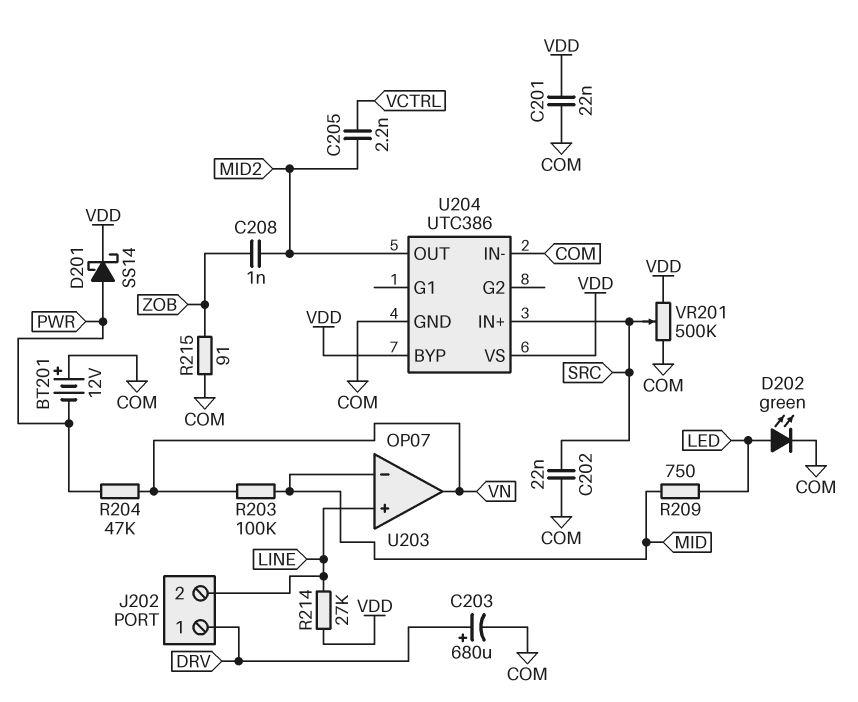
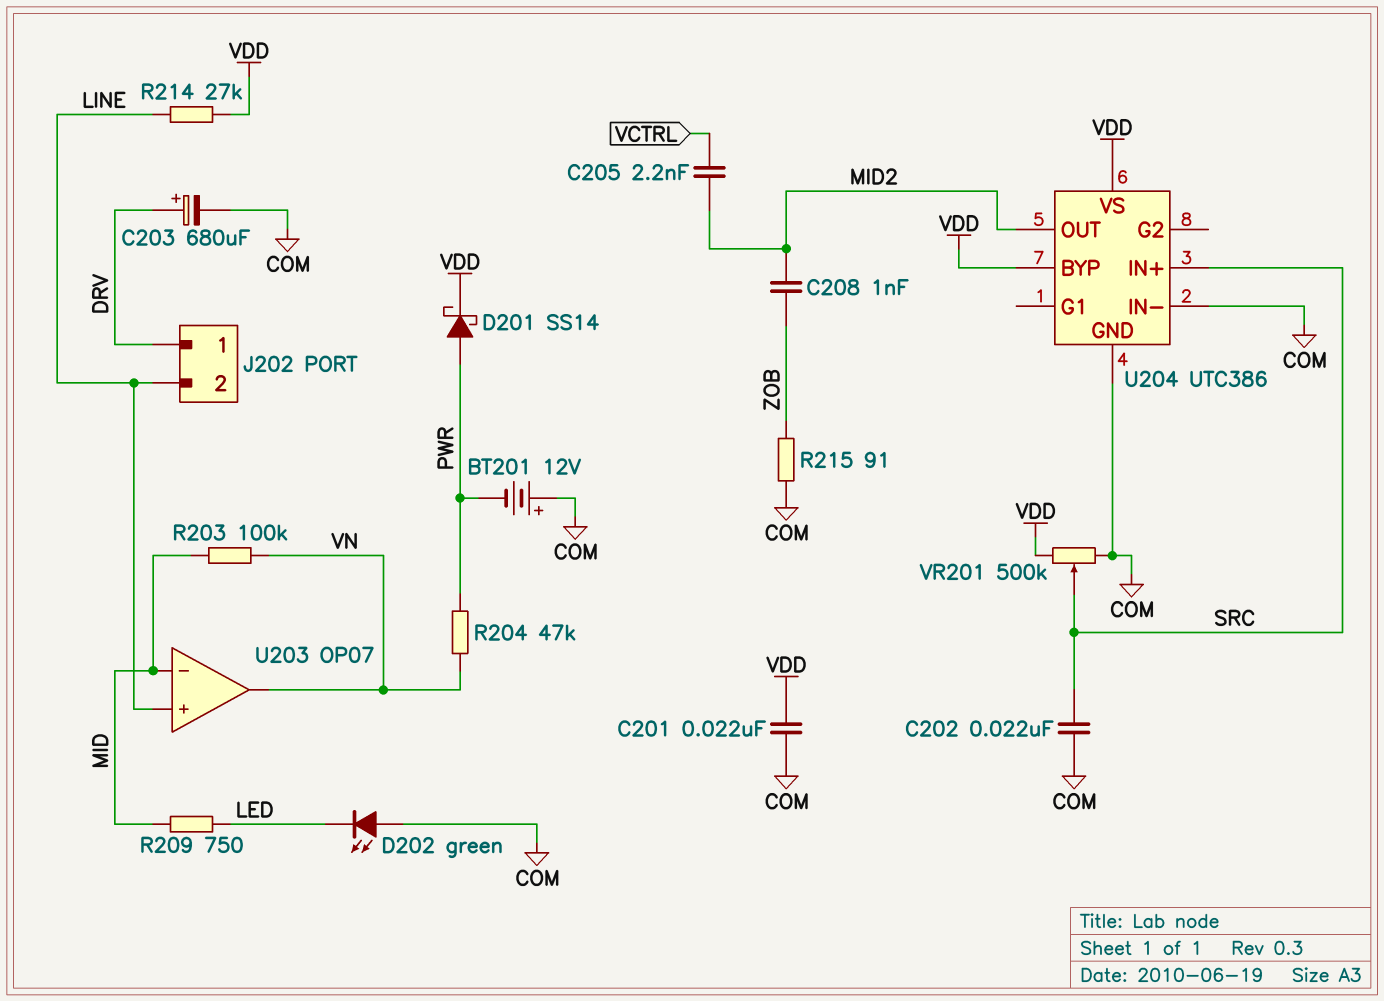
D202: LED green (A LED, K COM) -> LED green (A COM, K LED)

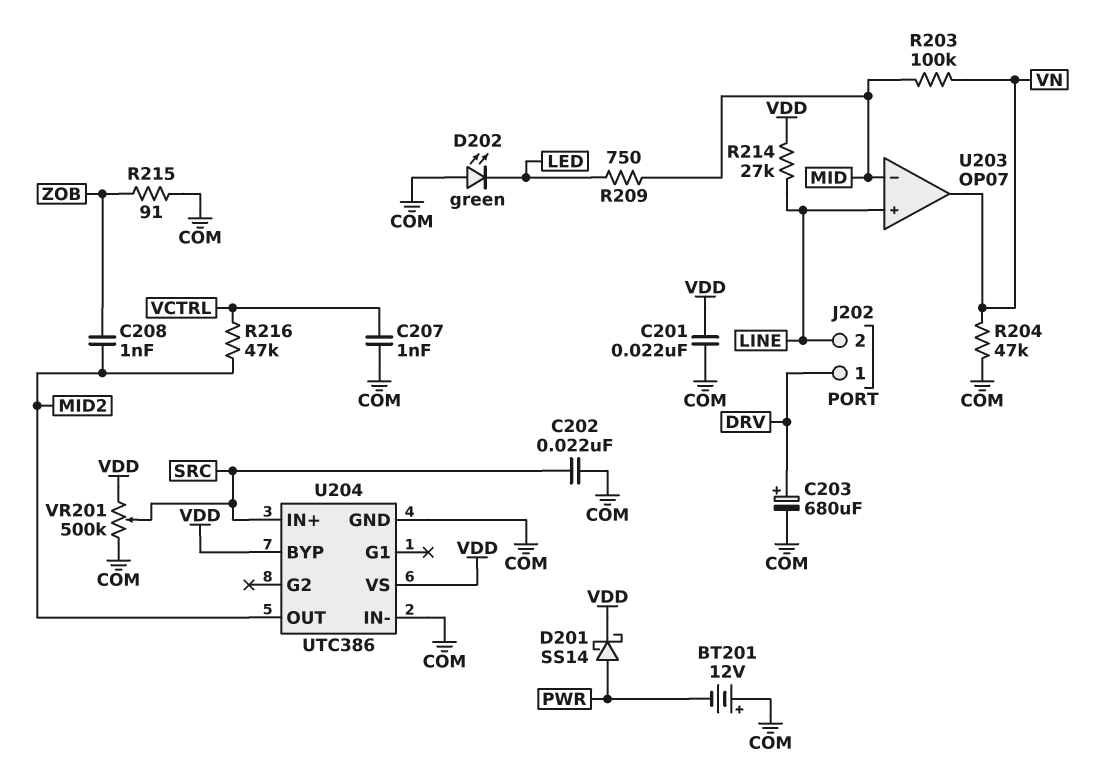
C205: 2.2nF (MID2, VCTRL) -> none
C207: none -> 1nF (COM, VCTRL)
R204: 47k (PWR, VN) -> 47k (COM, VN)
R216: none -> 47k (MID2, VCTRL)

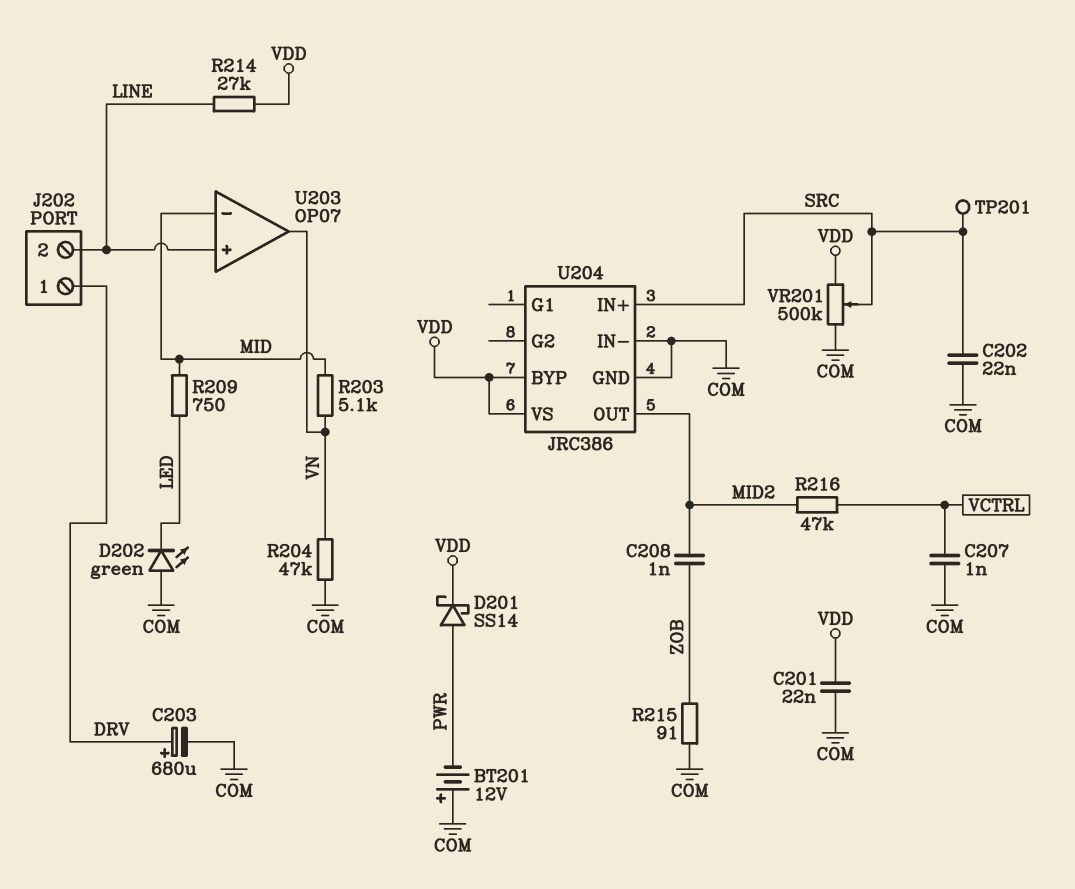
R203: 100k (MID, VN) -> 5.1k (MID, VN)
TP201: none -> test point (SRC)
U204: UTC386 -> JRC386

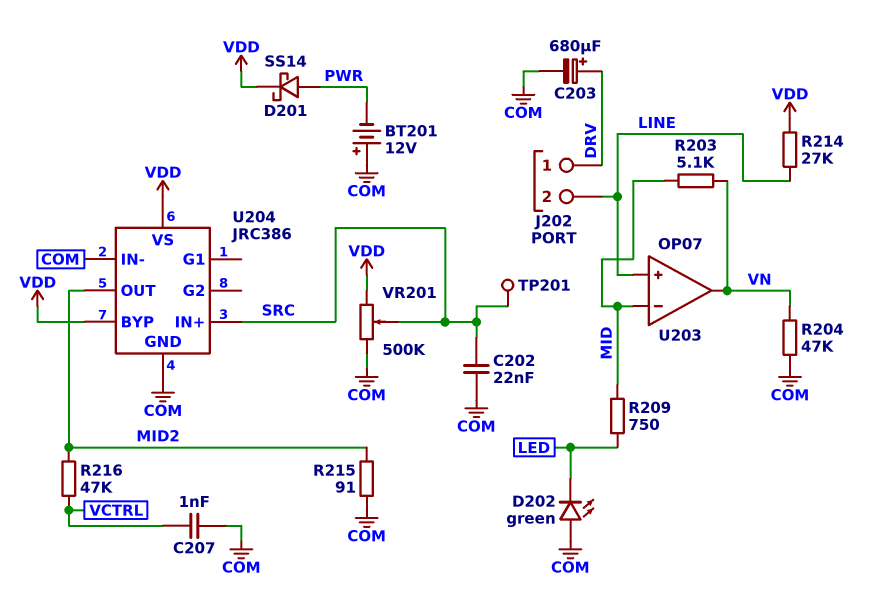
C201: 22nF (COM, VDD) -> none
C208: 1nF (MID2, ZOB) -> none
R215: 91 (COM, ZOB) -> 91 (COM, MID2)

